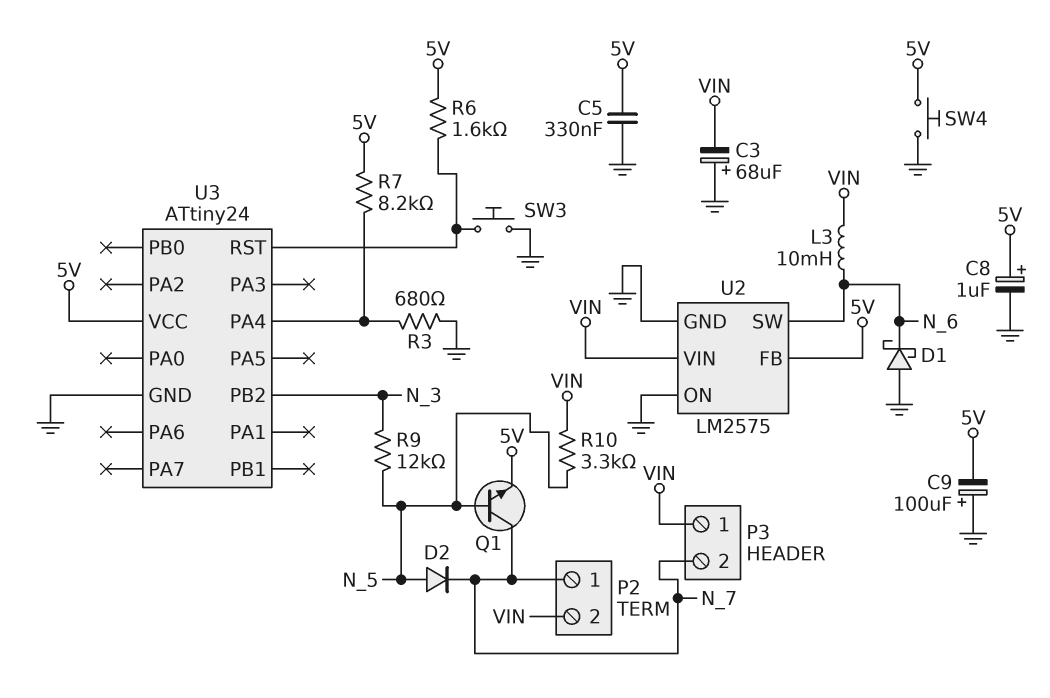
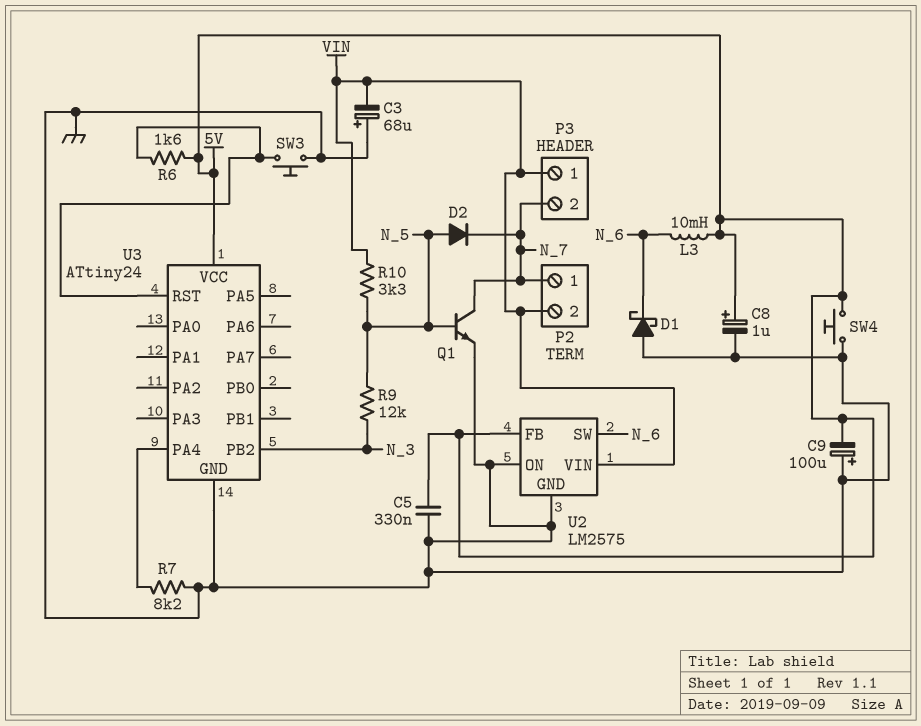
L3: 10mH (N_6, VIN) -> 10mH (5V, N_6)
Q1: NPN (B N_5, C N_7, E 5V) -> NPN (B N_5, C N_7, E GND)
R3: 680 (GND, U3/PA4) -> none
R7: 8.2k (5V, U3/PA4) -> 8.2k (GND, U3/PA4)

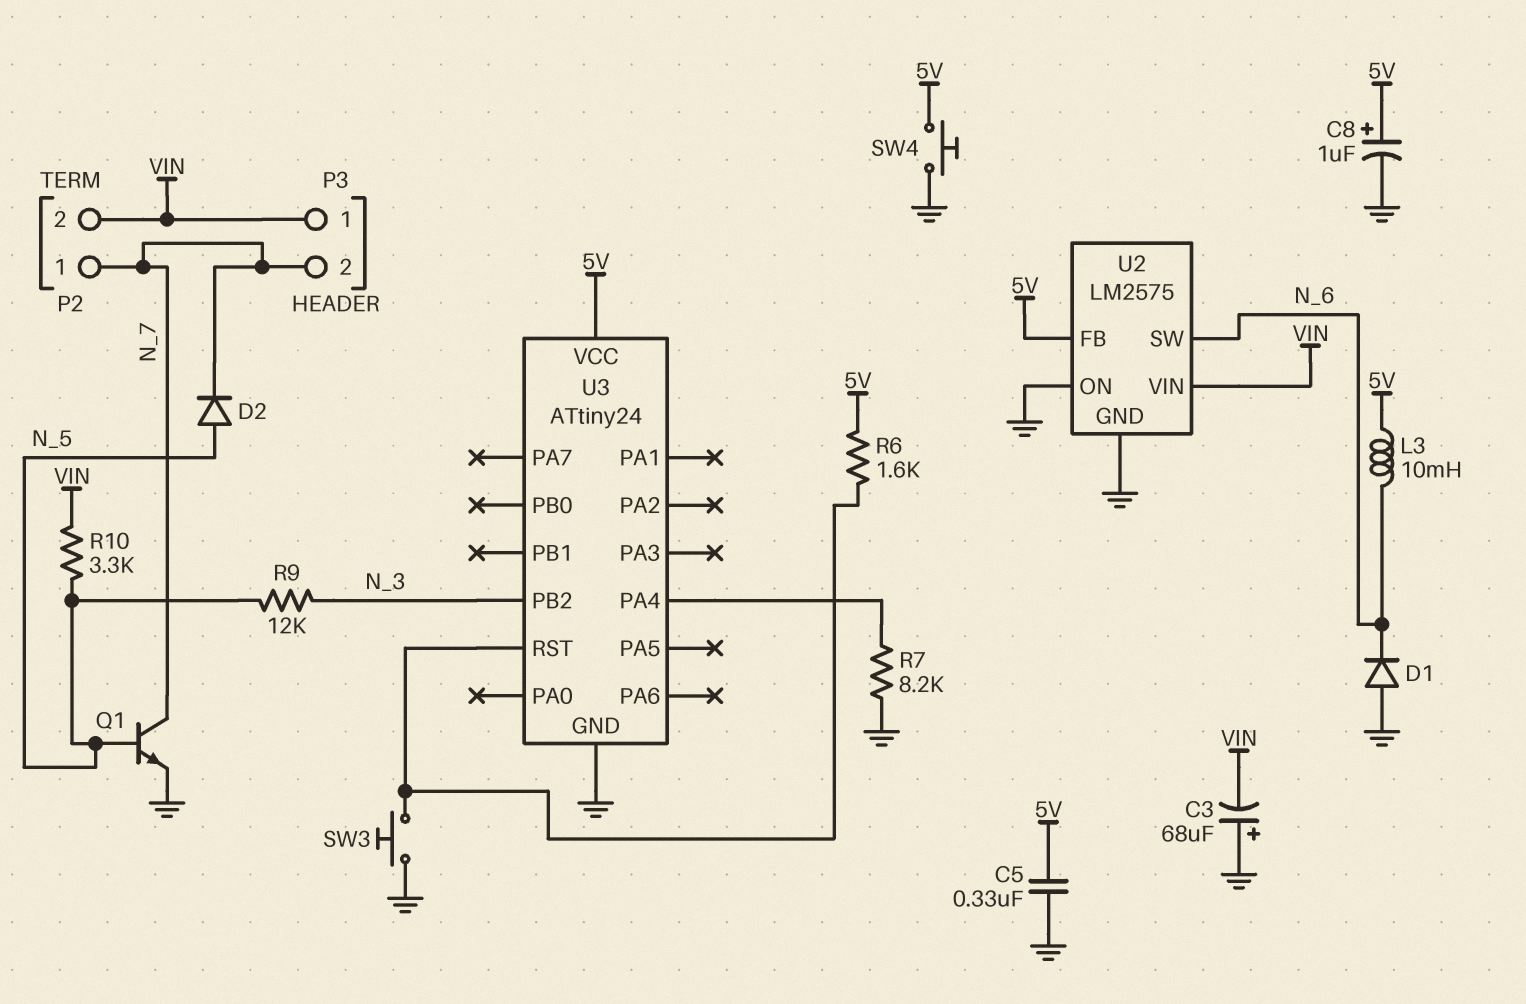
C9: 100uF (plus GND, minus 5V) -> none
D1: schottky (A GND, K N_6) -> diode (A GND, K N_6)

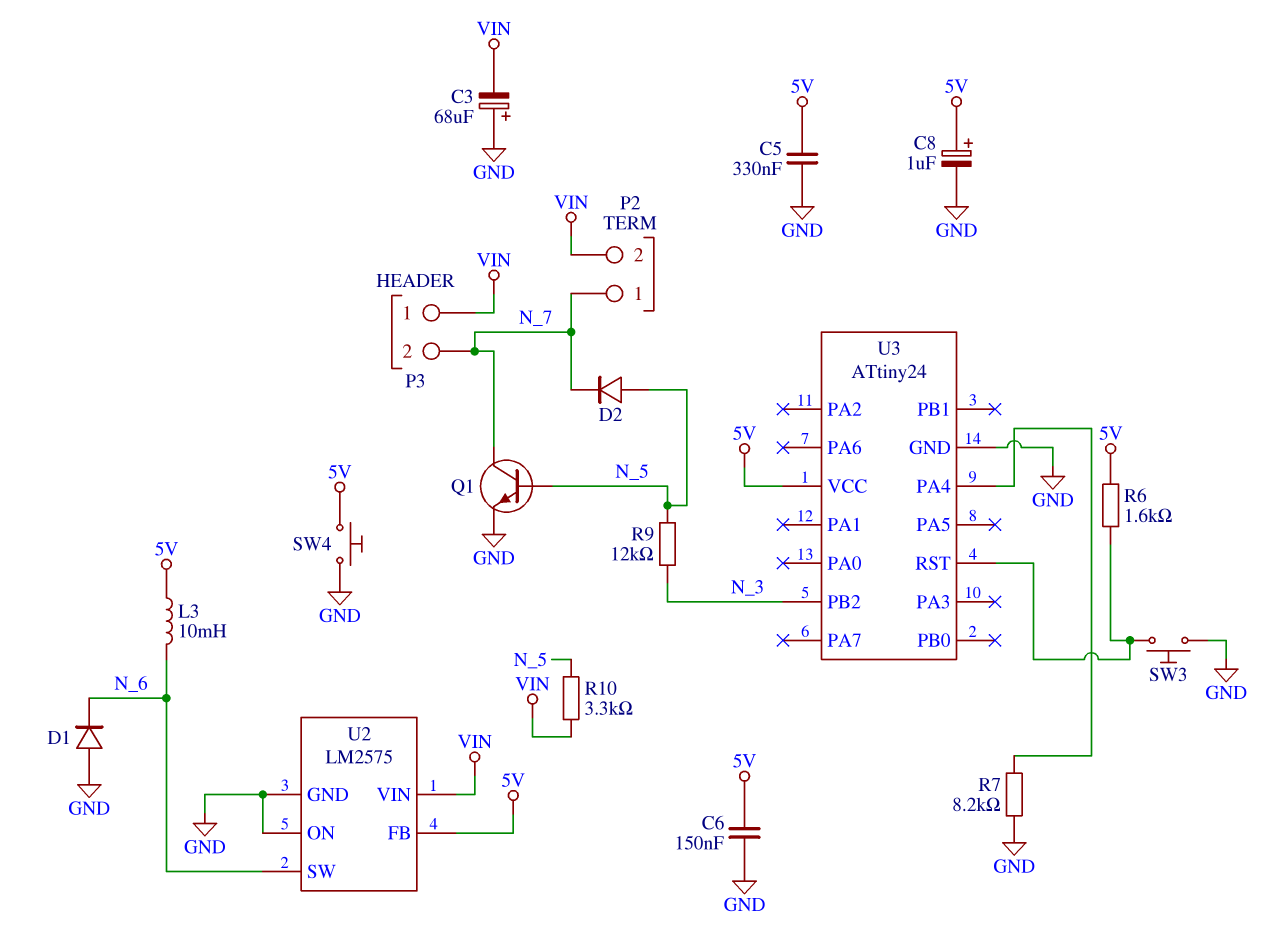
C6: none -> 150nF (5V, GND)

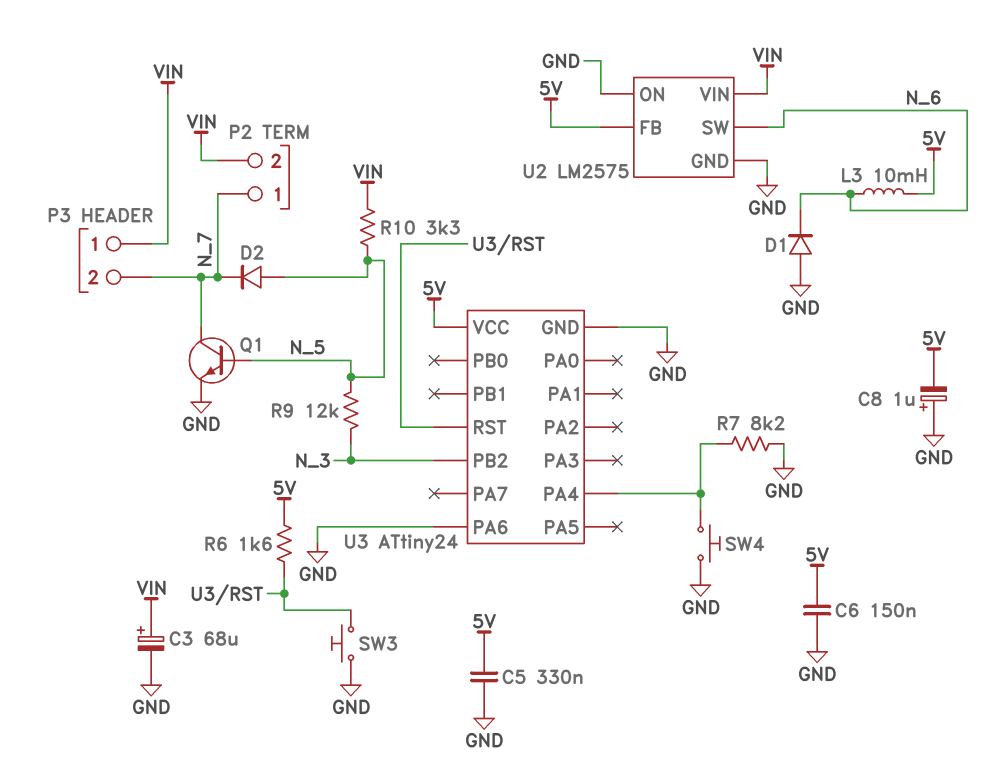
C3: 68uF (plus GND, minus VIN) -> 68uF (plus VIN, minus GND)
C8: 1uF (plus 5V, minus GND) -> 1uF (plus GND, minus 5V)
SW4: button (5V, GND) -> button (GND, U3/PA4)
U3 pin PA6: none -> GND

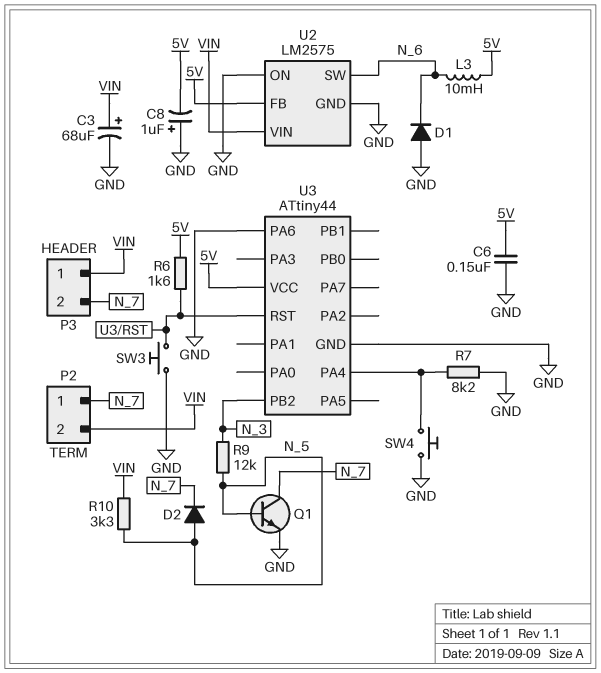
C5: 330nF (5V, GND) -> none
U3: ATtiny24 -> ATtiny44

